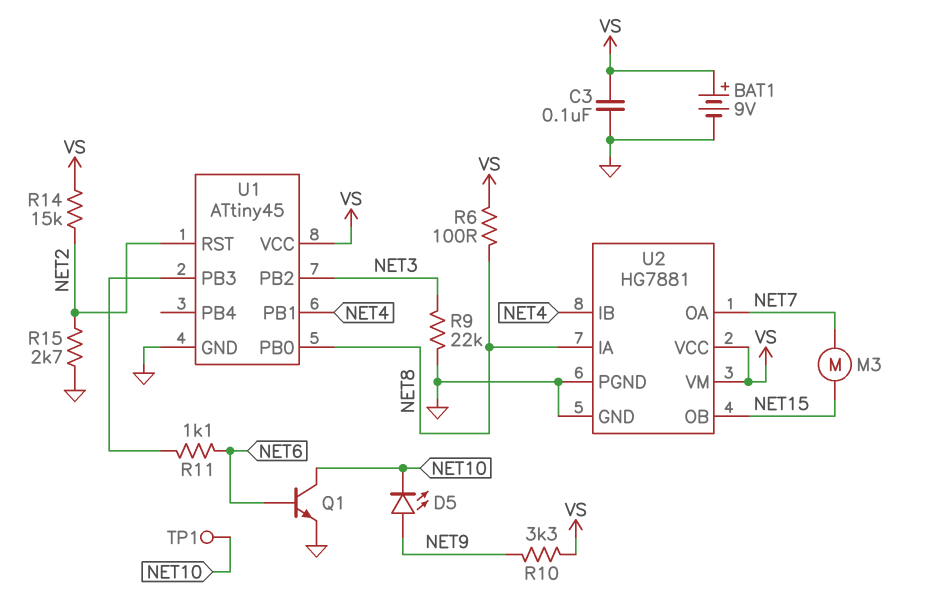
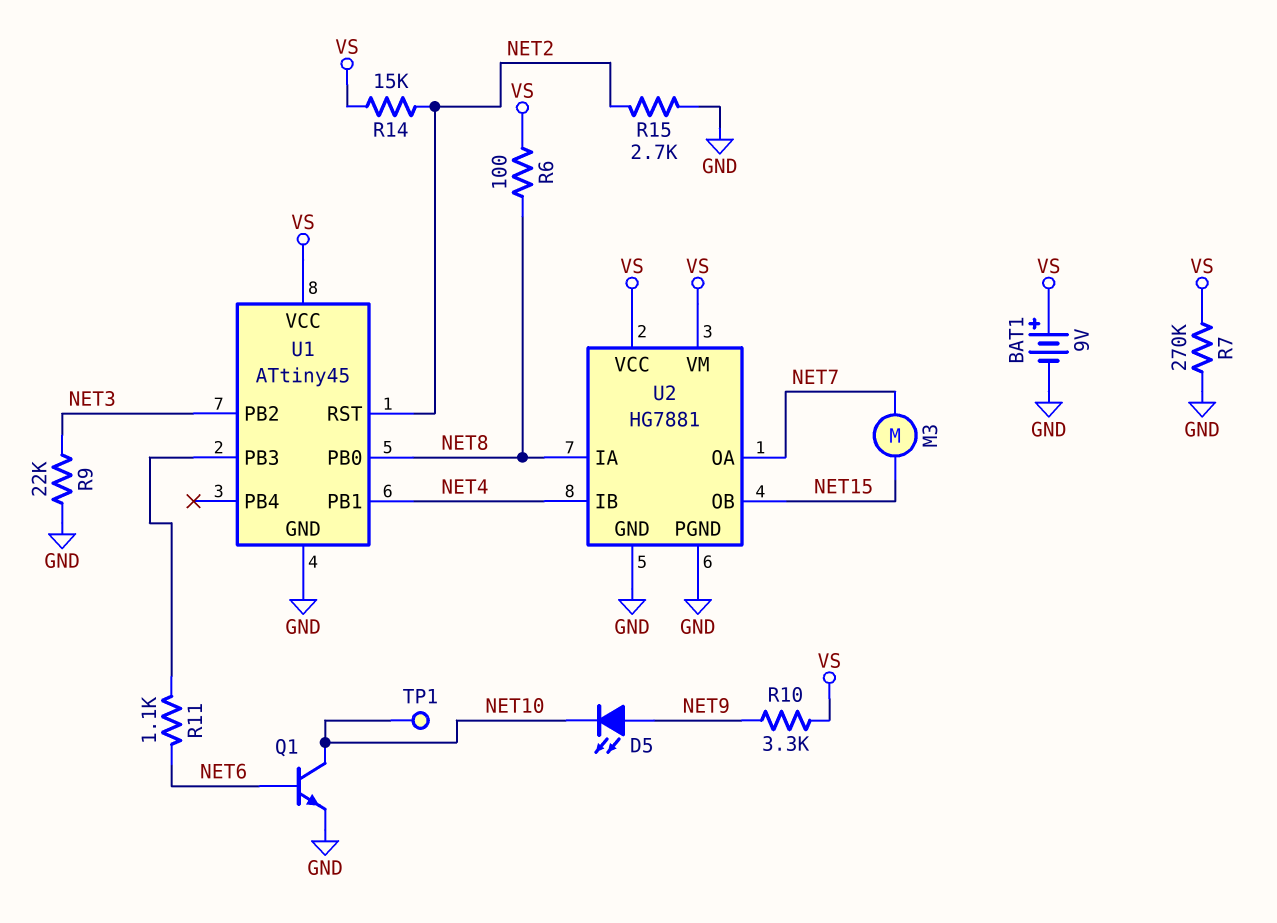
C3: 100nF (GND, VS) -> none
R7: none -> 270k (GND, VS)

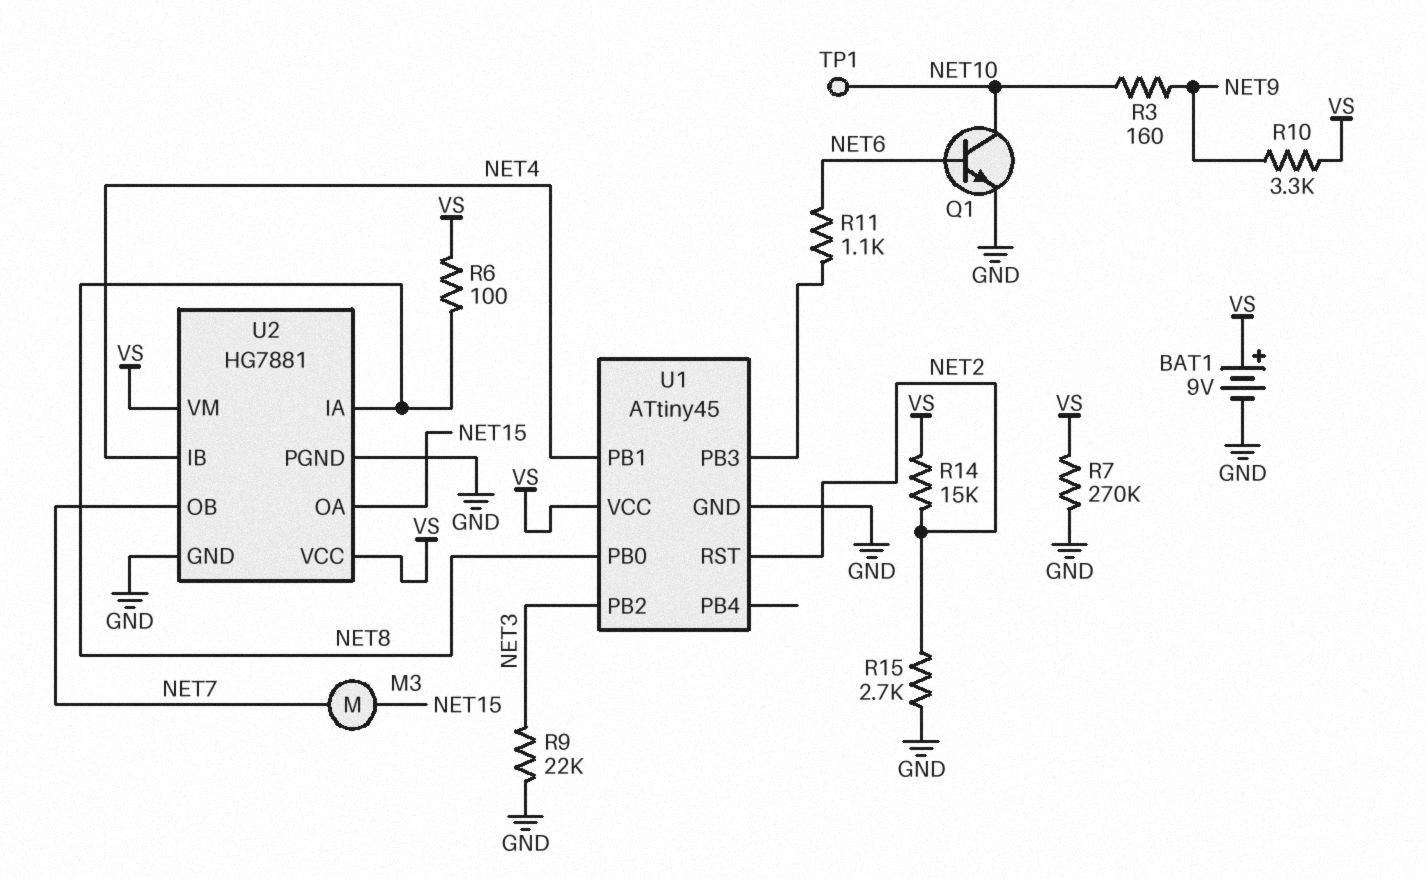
D5: LED (A NET9, K NET10) -> none
R3: none -> 160 (NET9, NET10)
U2 pin OA: NET7 -> NET15
U2 pin OB: NET15 -> NET7

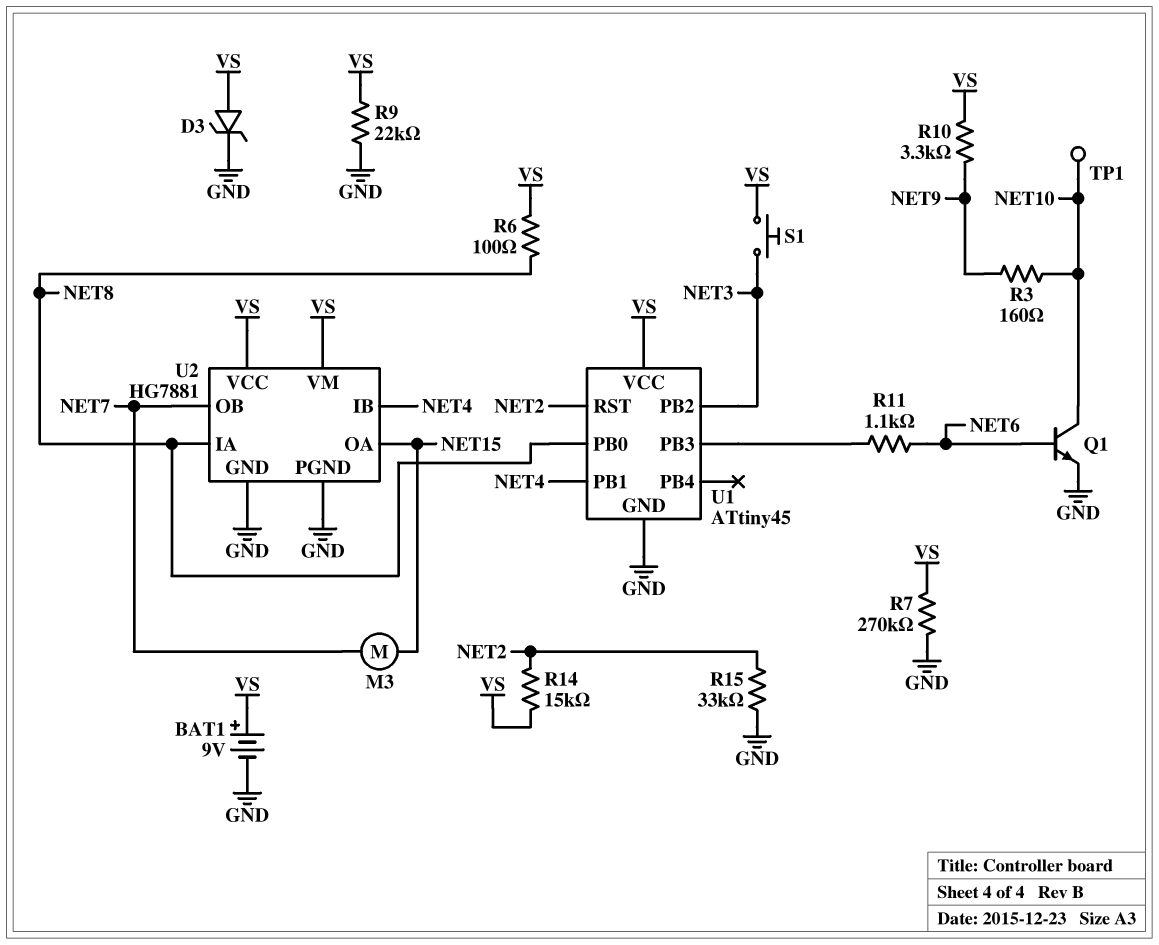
D3: none -> zener (A VS, K GND)
R9: 22k (GND, NET3) -> 22k (GND, VS)
R15: 2.7k (GND, NET2) -> 33k (GND, NET2)
S1: none -> button (NET3, VS)

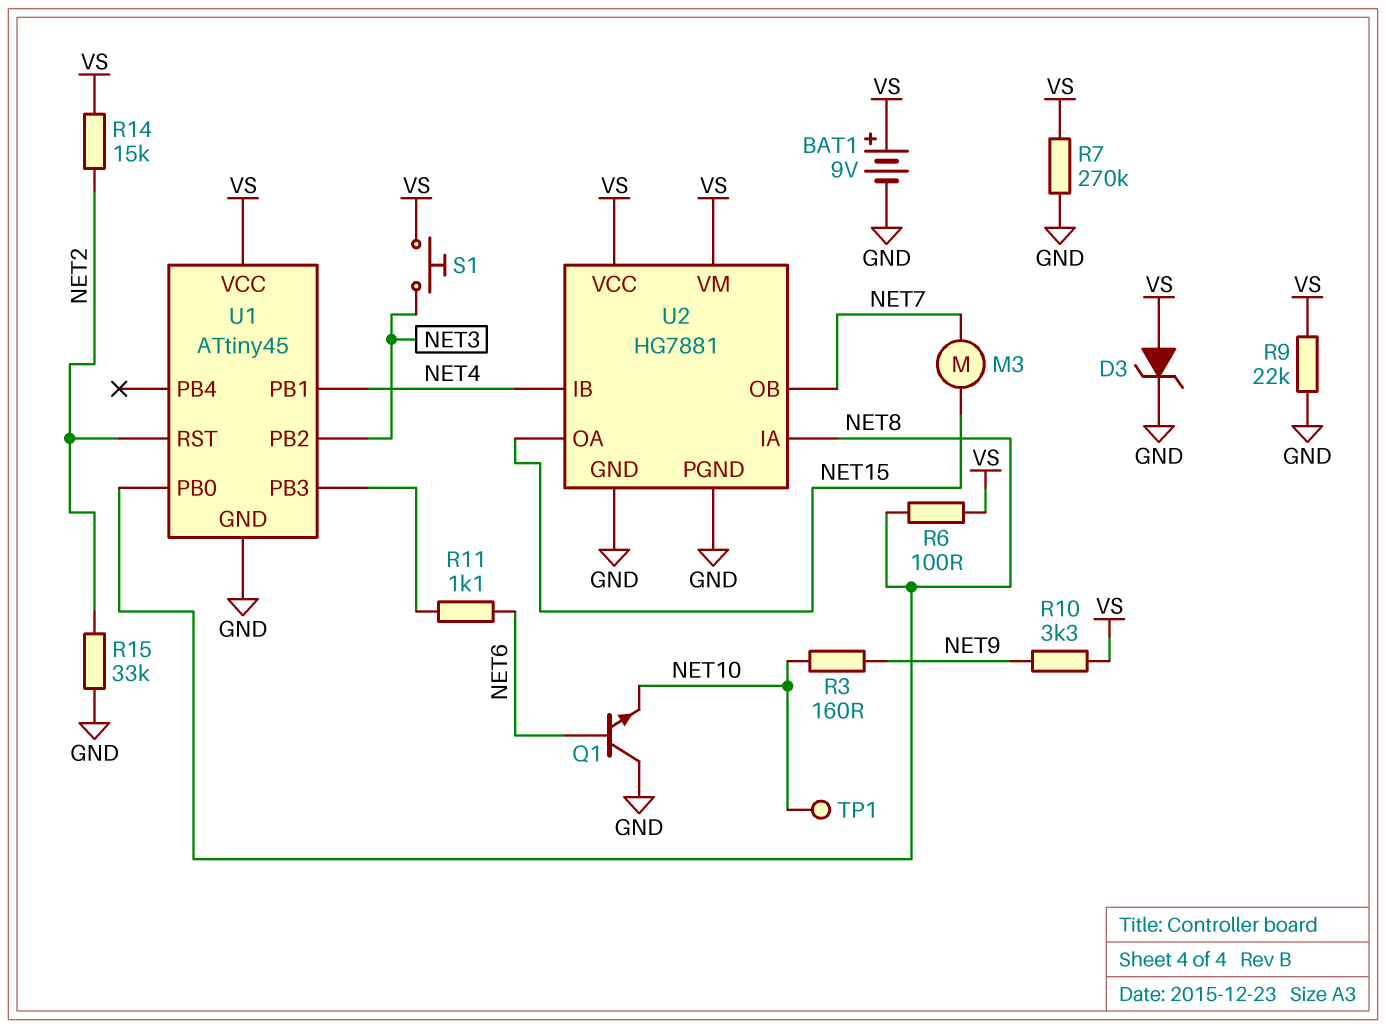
Q1: NPN (B NET6, C NET10, E GND) -> NPN (B NET6, C GND, E NET10)

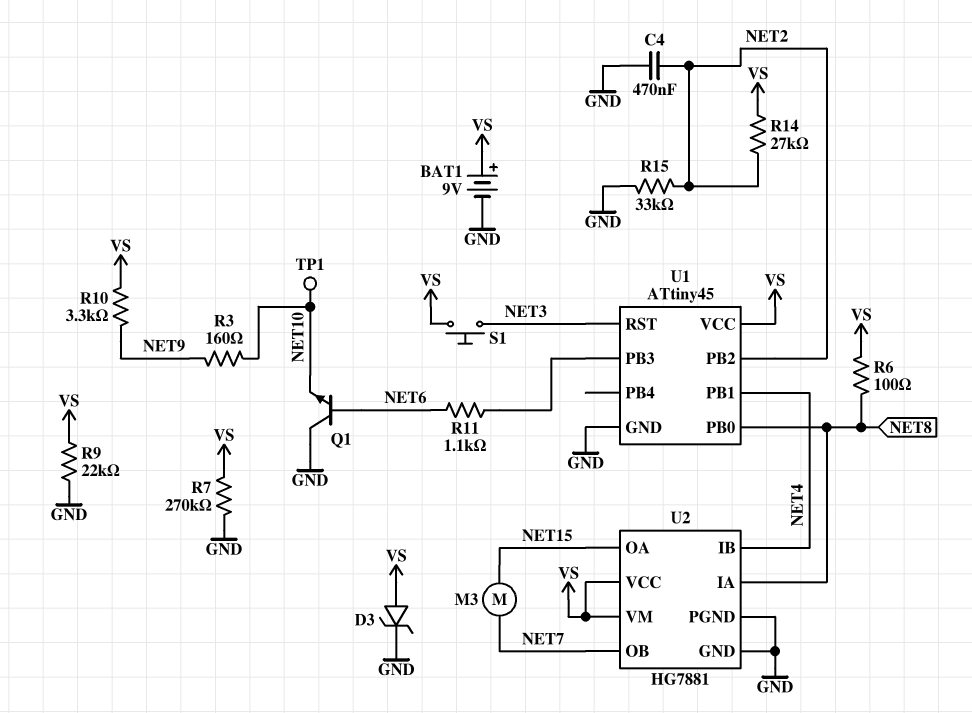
C4: none -> 470nF (GND, NET2)
R14: 15k (NET2, VS) -> 27k (NET2, VS)
U1 pin PB2: NET3 -> NET2
U1 pin RST: NET2 -> NET3

